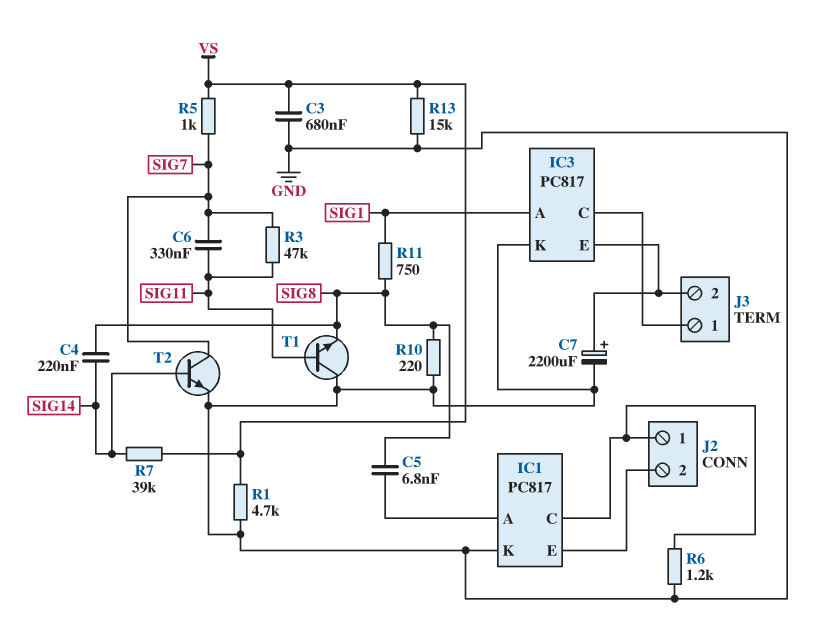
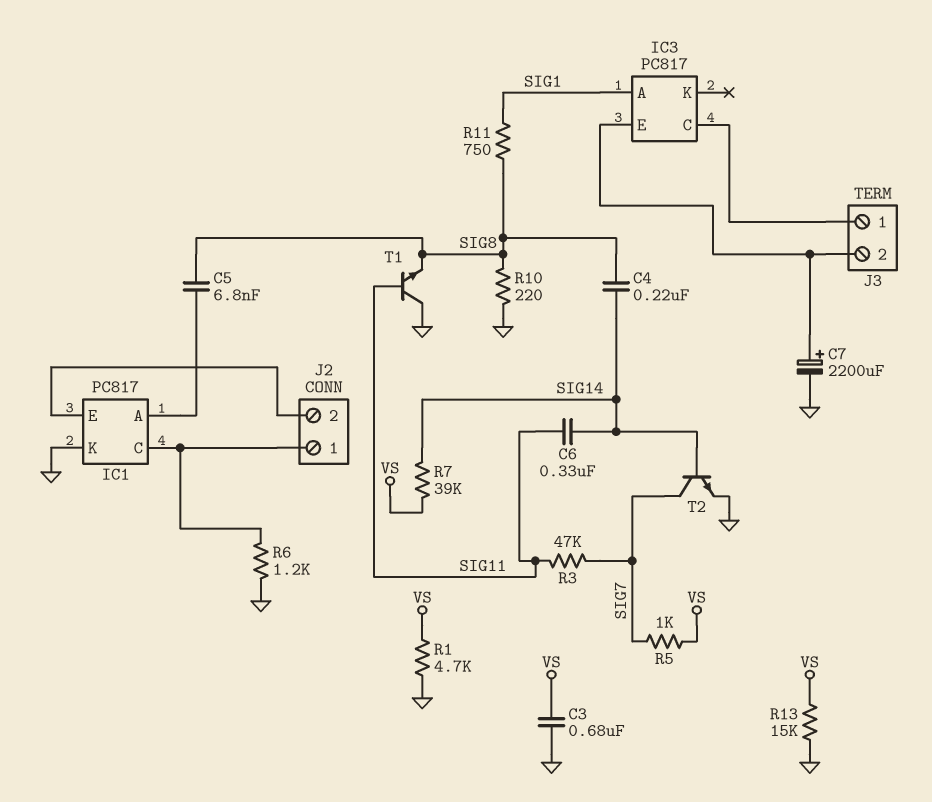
C6: 330nF (SIG7, SIG11) -> 330nF (SIG11, SIG14)
IC3 pin K: GND -> none

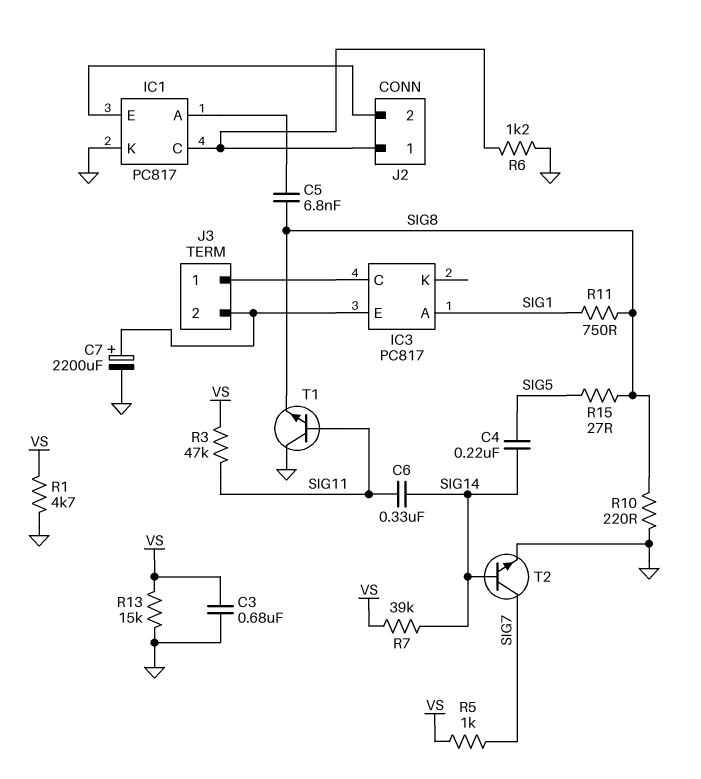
C4: 220nF (SIG8, SIG14) -> 220nF (SIG5, SIG14)
R3: 47k (SIG7, SIG11) -> 47k (SIG11, VS)
R15: none -> 27 (SIG5, SIG8)

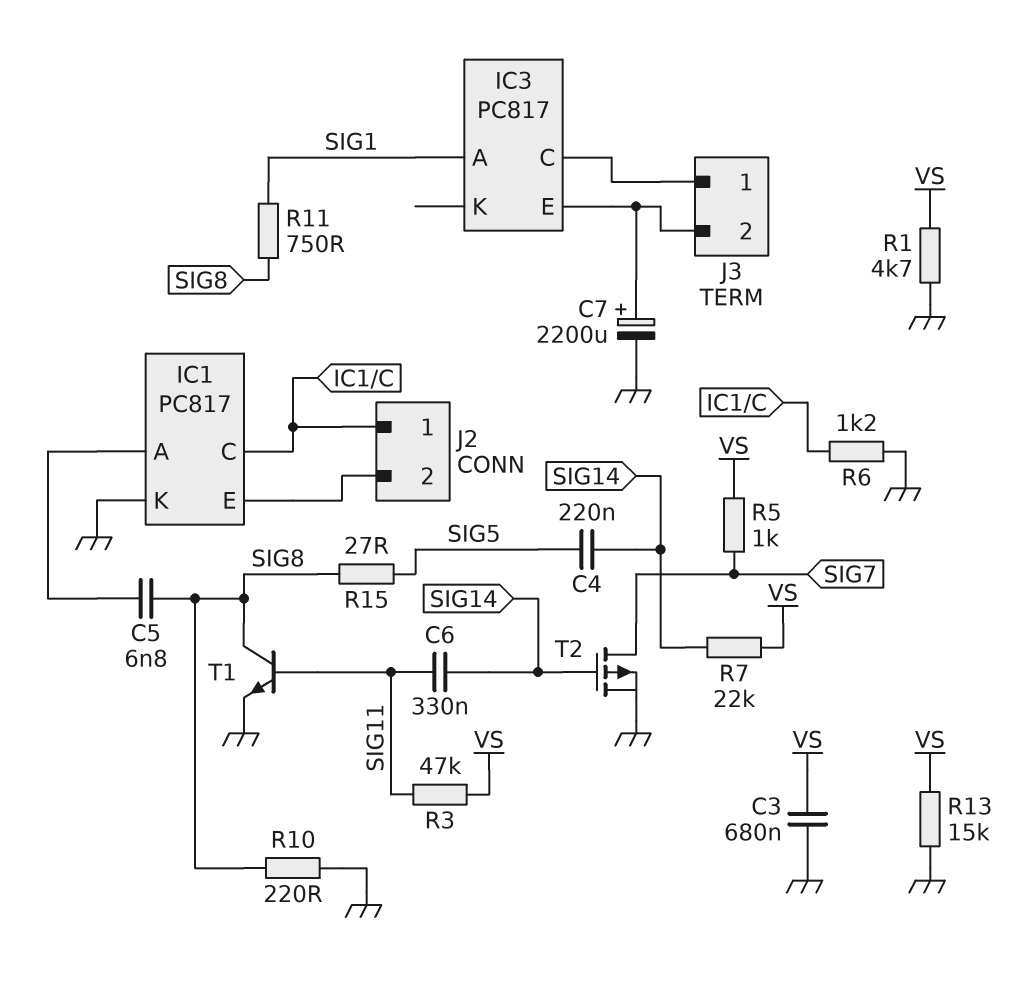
R7: 39k (SIG14, VS) -> 22k (SIG14, VS)
T1: NPN (B SIG11, C GND, E SIG8) -> NPN (B SIG11, C SIG8, E GND)
T2: NPN (B SIG14, C SIG7, E GND) -> PMOS (G SIG14, D SIG7, S GND)

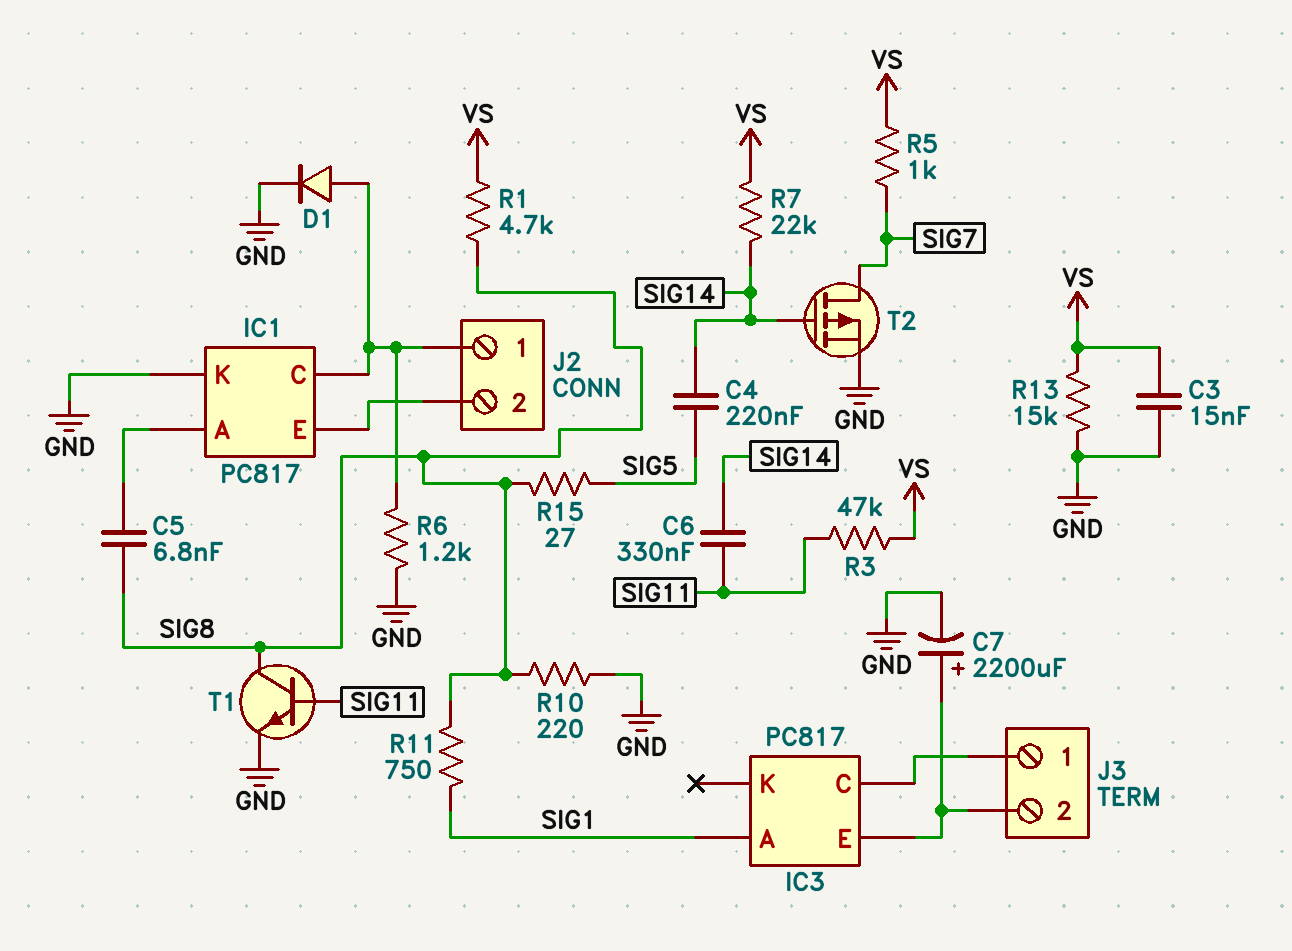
C3: 680nF (GND, VS) -> 15nF (GND, VS)
D1: none -> diode (A IC1/C, K GND)
R1: 4.7k (GND, VS) -> 4.7k (SIG8, VS)

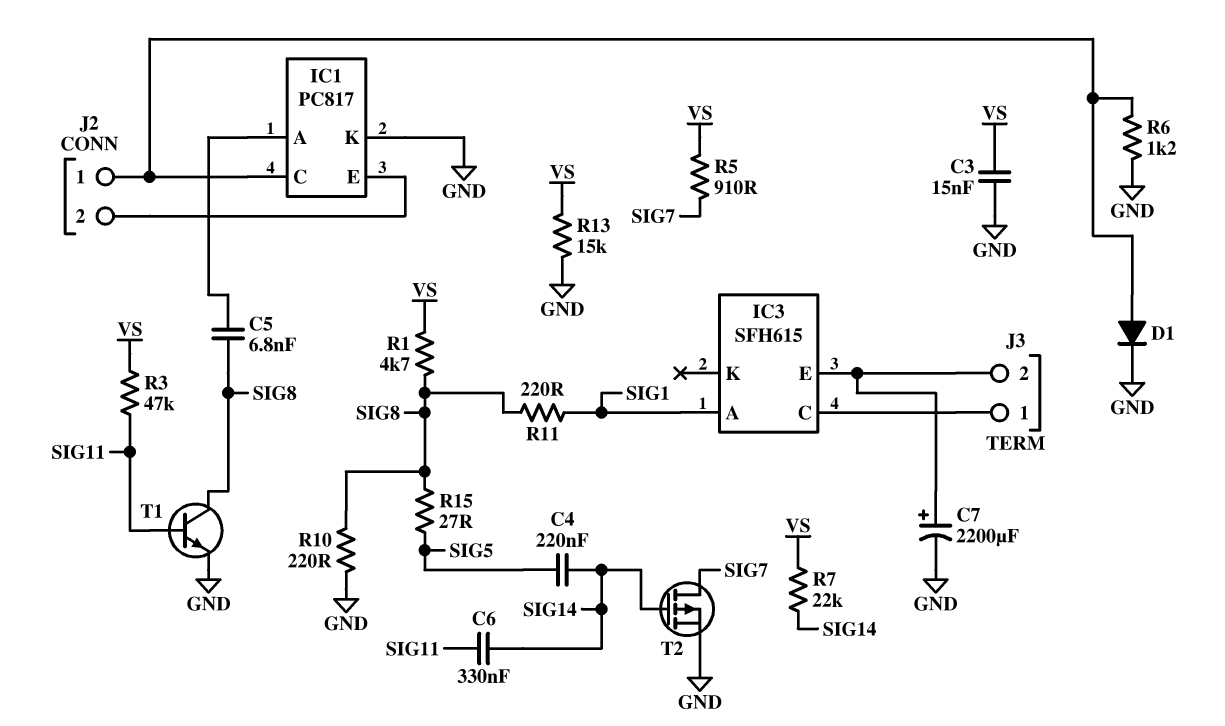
IC3: PC817 -> SFH615
R5: 1k (SIG7, VS) -> 910 (SIG7, VS)
R11: 750 (SIG1, SIG8) -> 220 (SIG1, SIG8)

